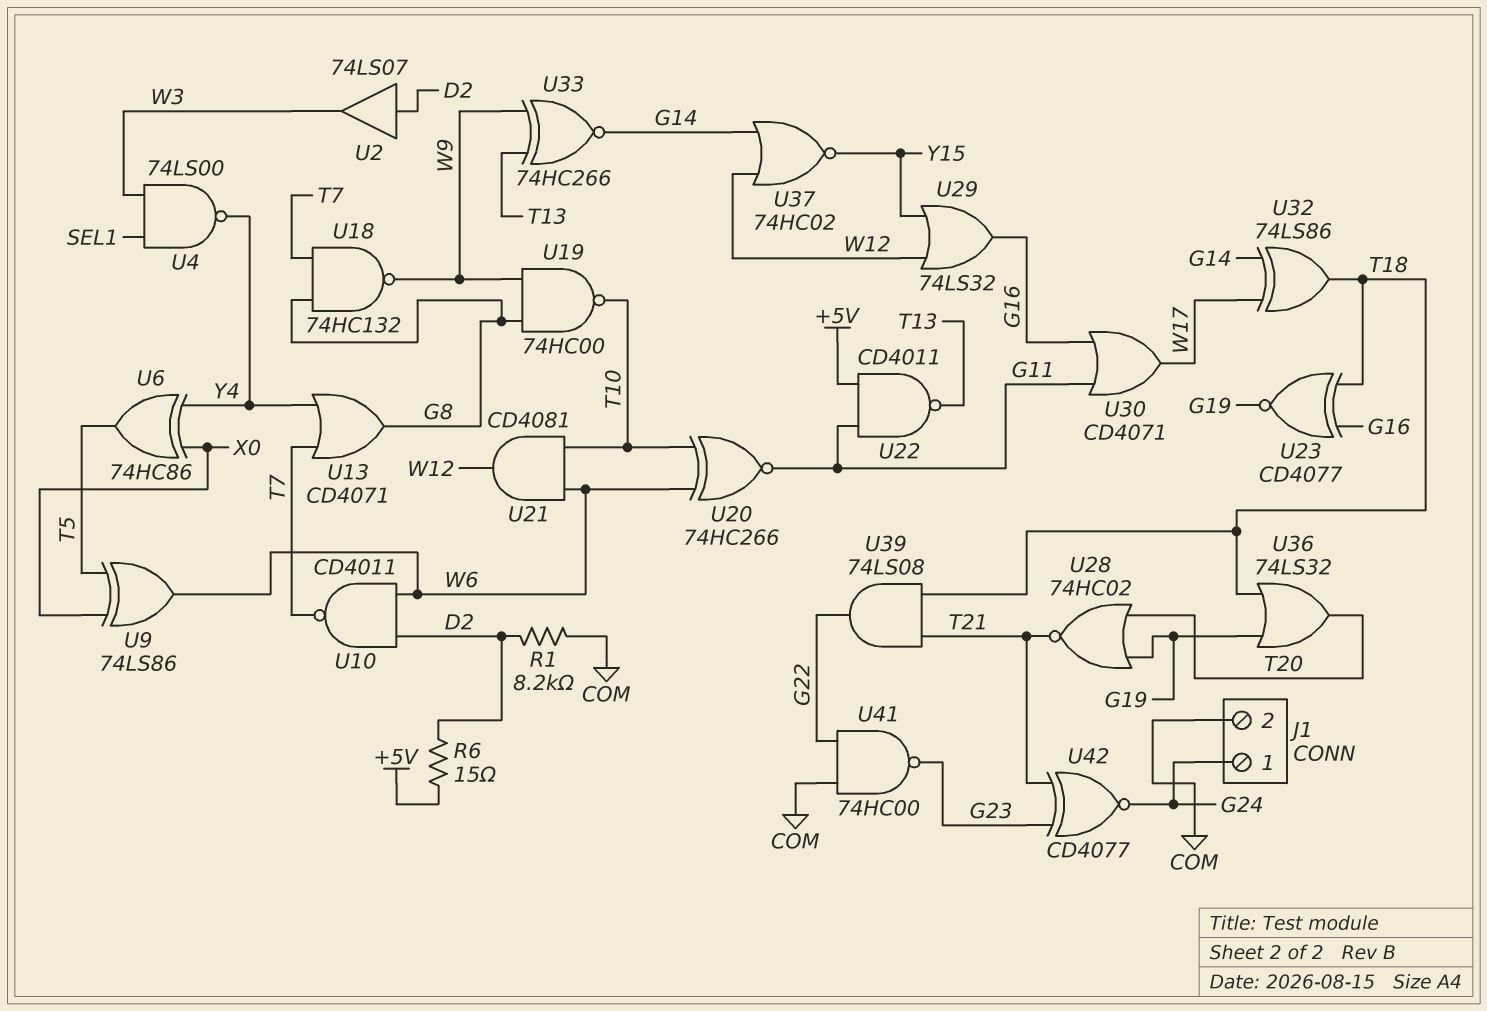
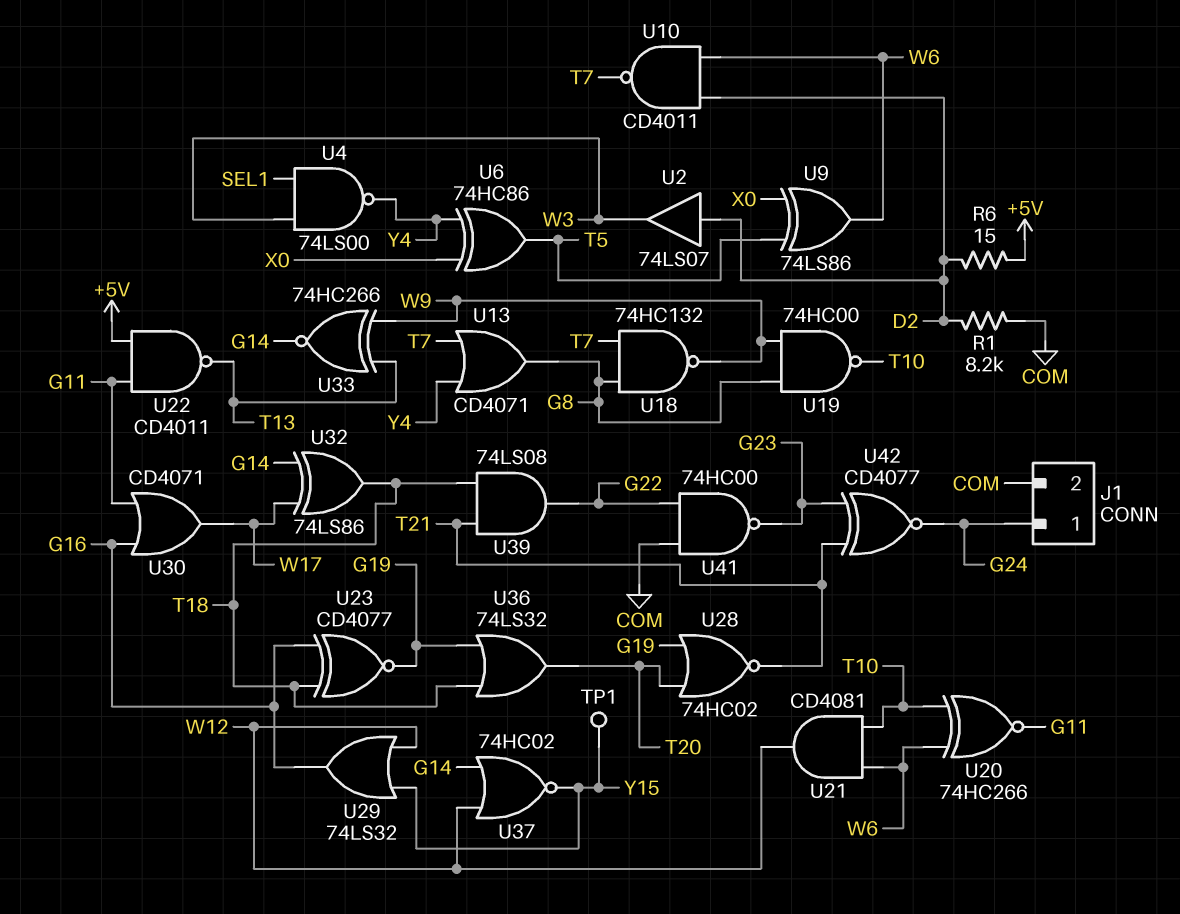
TP1: none -> test point (Y15)

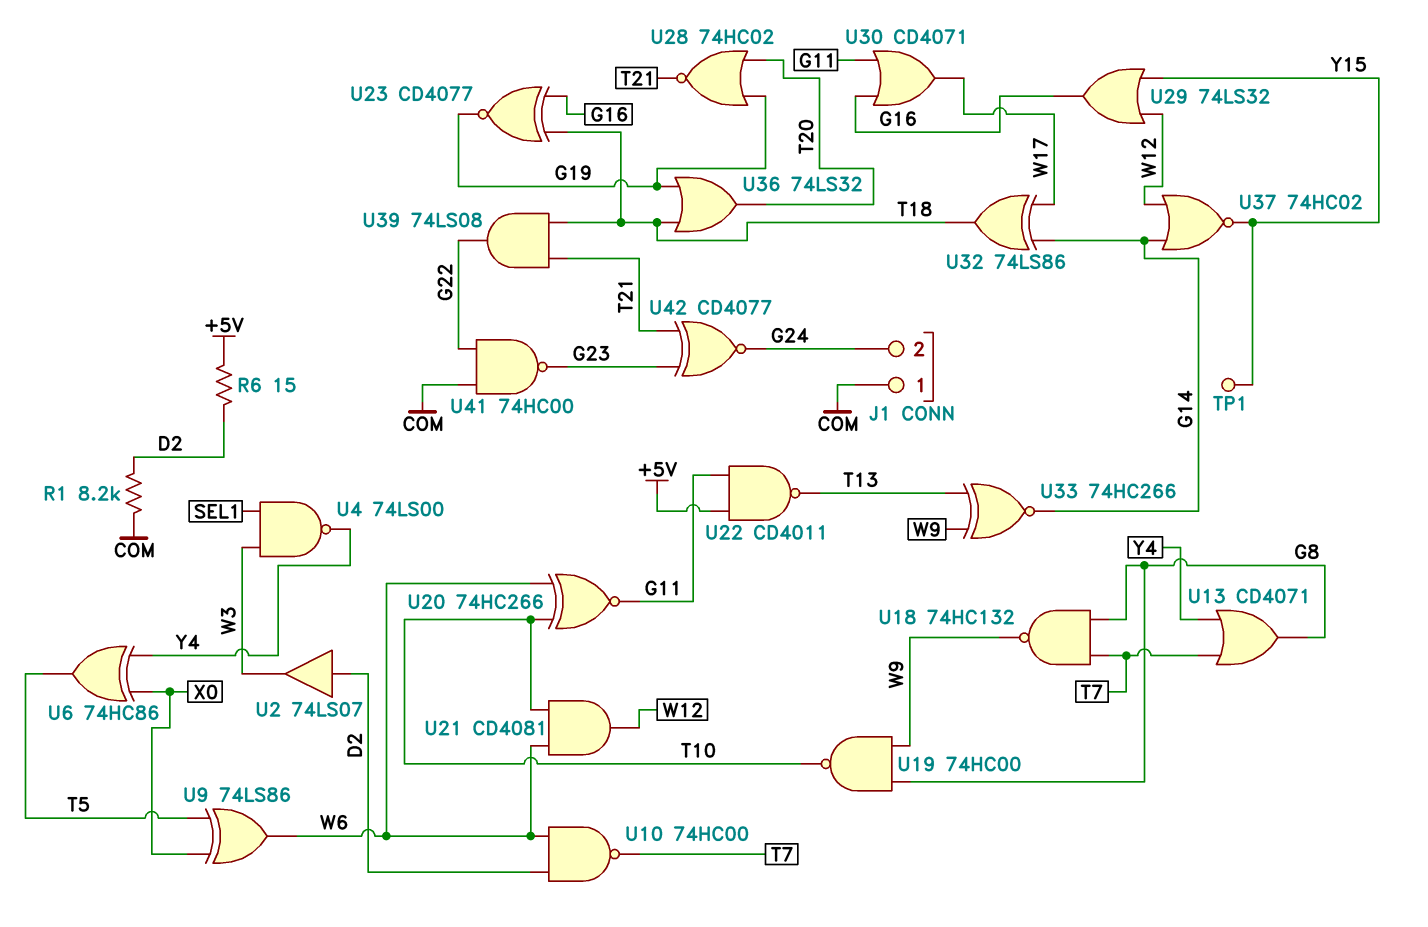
J1 pin 1: G24 -> COM
J1 pin 2: COM -> G24
U10: NAND CD4011 (in D2, in W6, out T7) -> NAND 74HC00 (in D2, in W6, out T7)

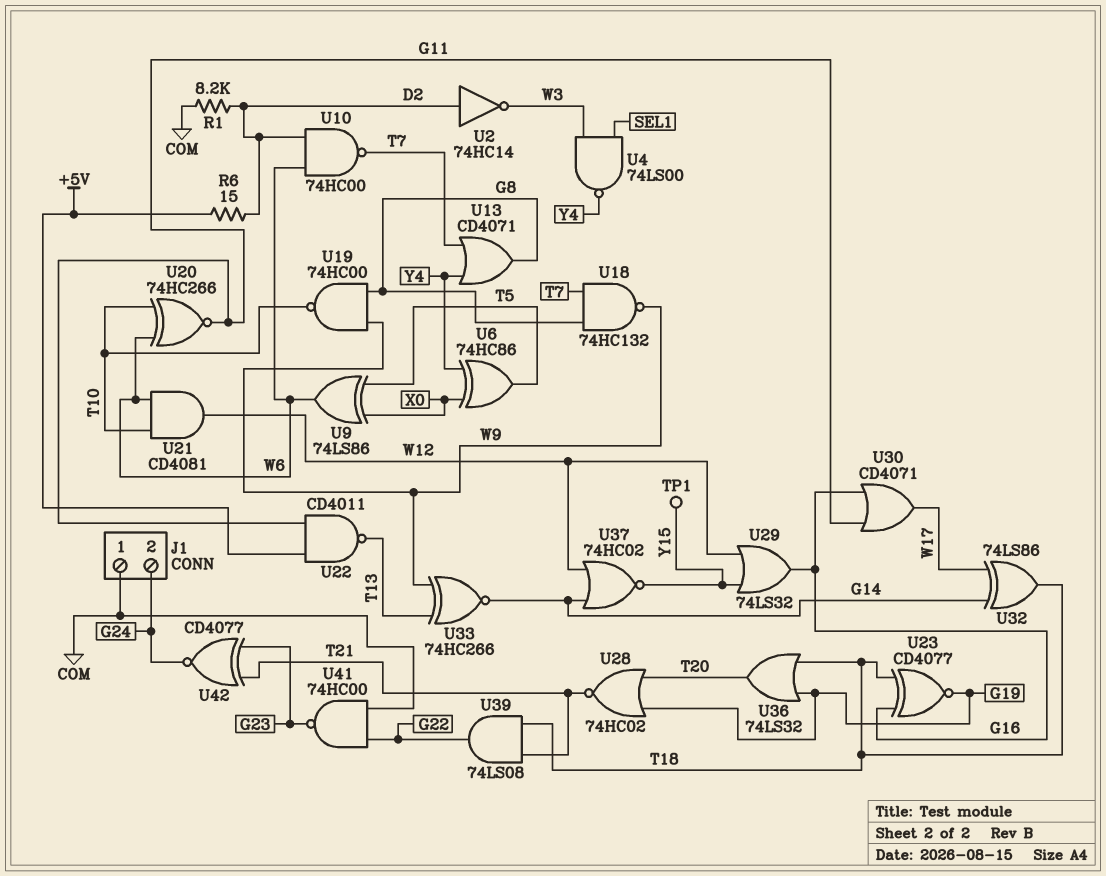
U2: buffer 74LS07 (in D2, out W3) -> NOT 74HC14 (in D2, out W3)

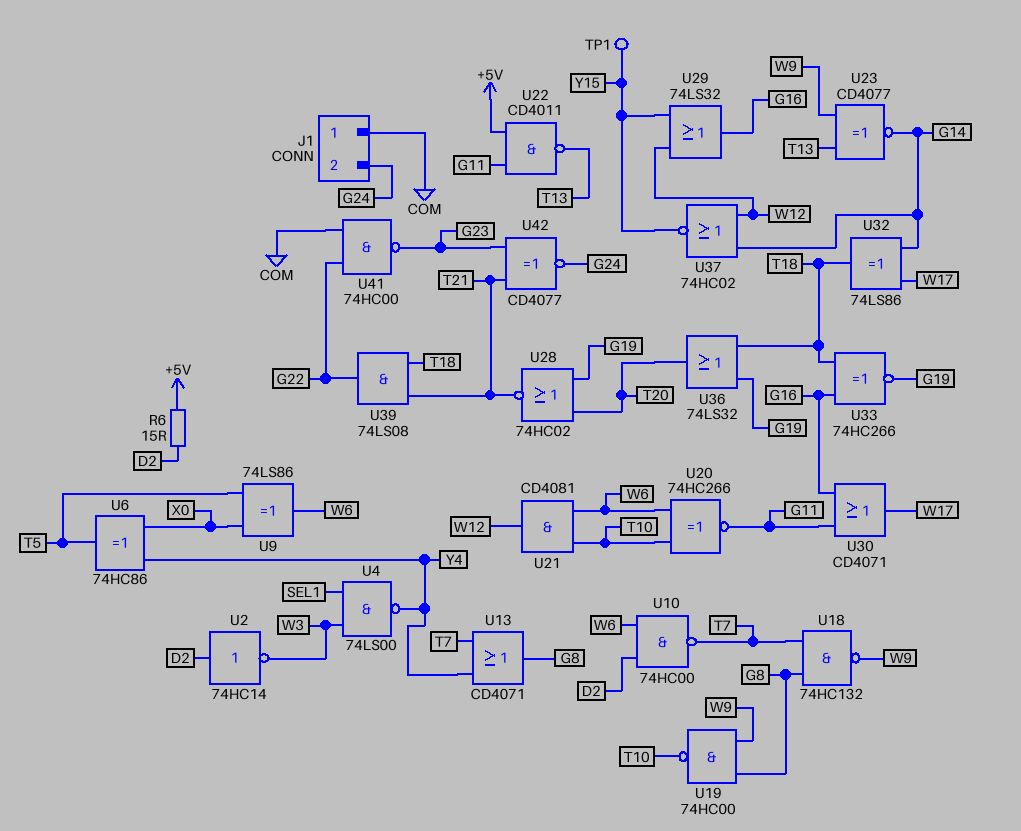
R1: 8.2k (COM, D2) -> none
U23: XNOR CD4077 (in G16, in T18, out G19) -> XNOR CD4077 (in T13, in W9, out G14)
U33: XNOR 74HC266 (in T13, in W9, out G14) -> XNOR 74HC266 (in G16, in T18, out G19)

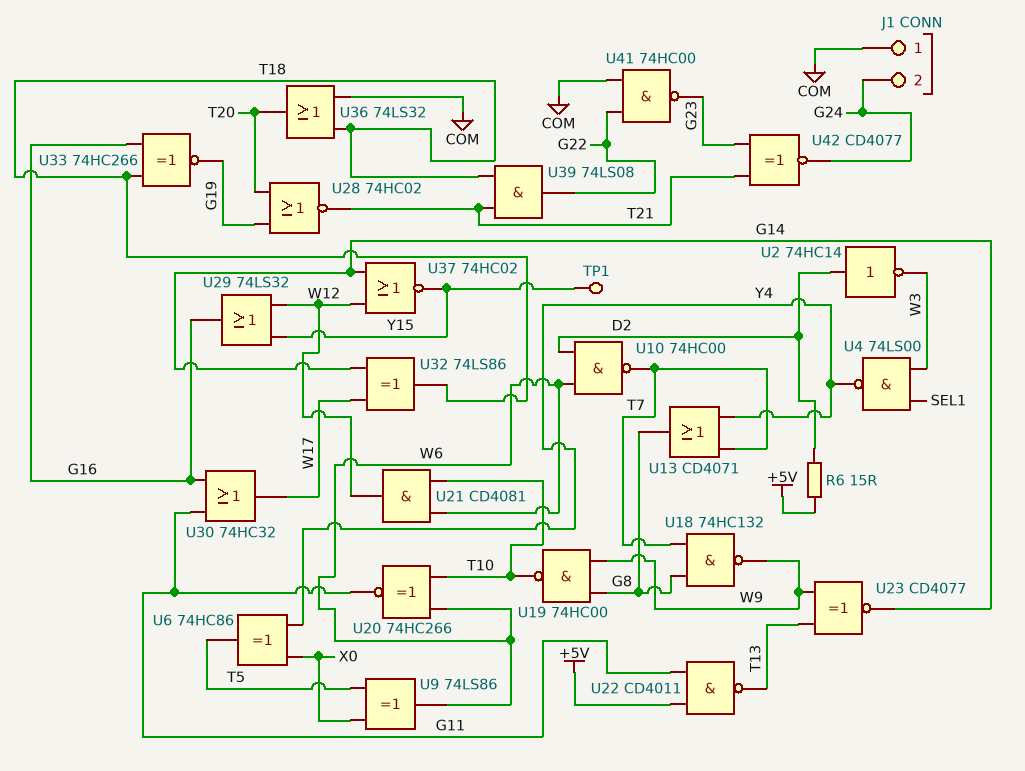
U30: OR CD4071 (in G11, in G16, out W17) -> OR 74HC32 (in G11, in G16, out W17)
U36: OR 74LS32 (in G19, in T18, out T20) -> OR 74LS32 (in COM, in T18, out T20)

